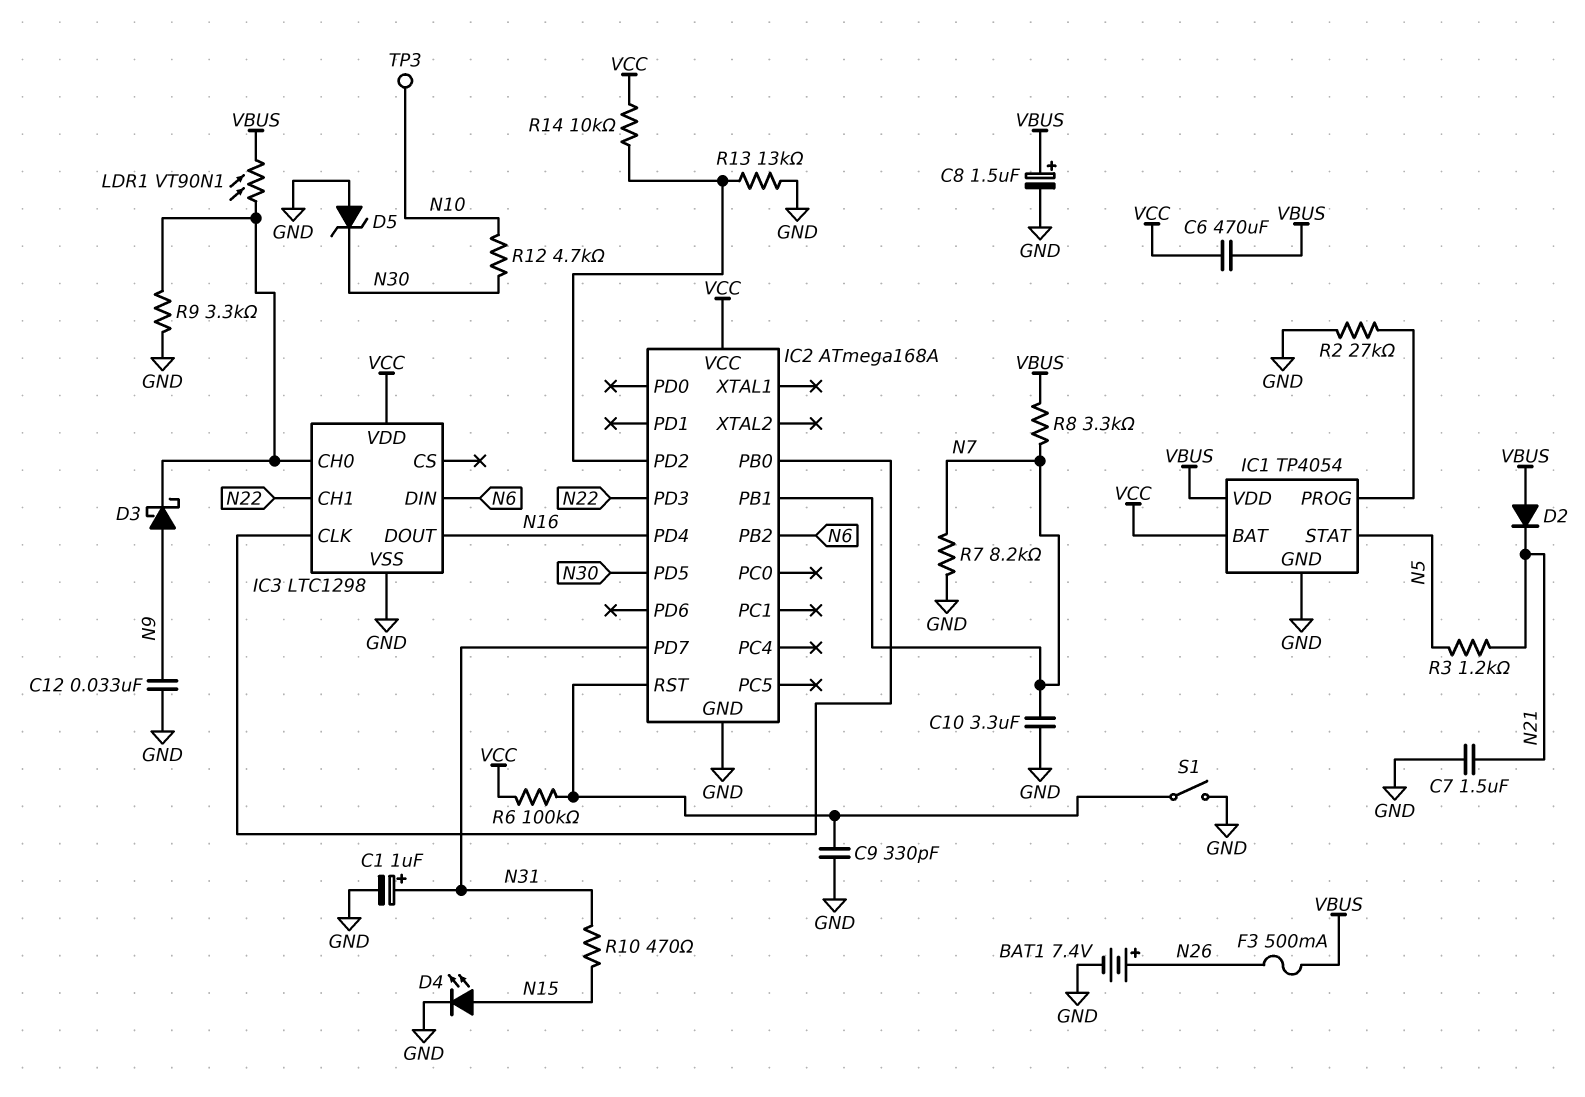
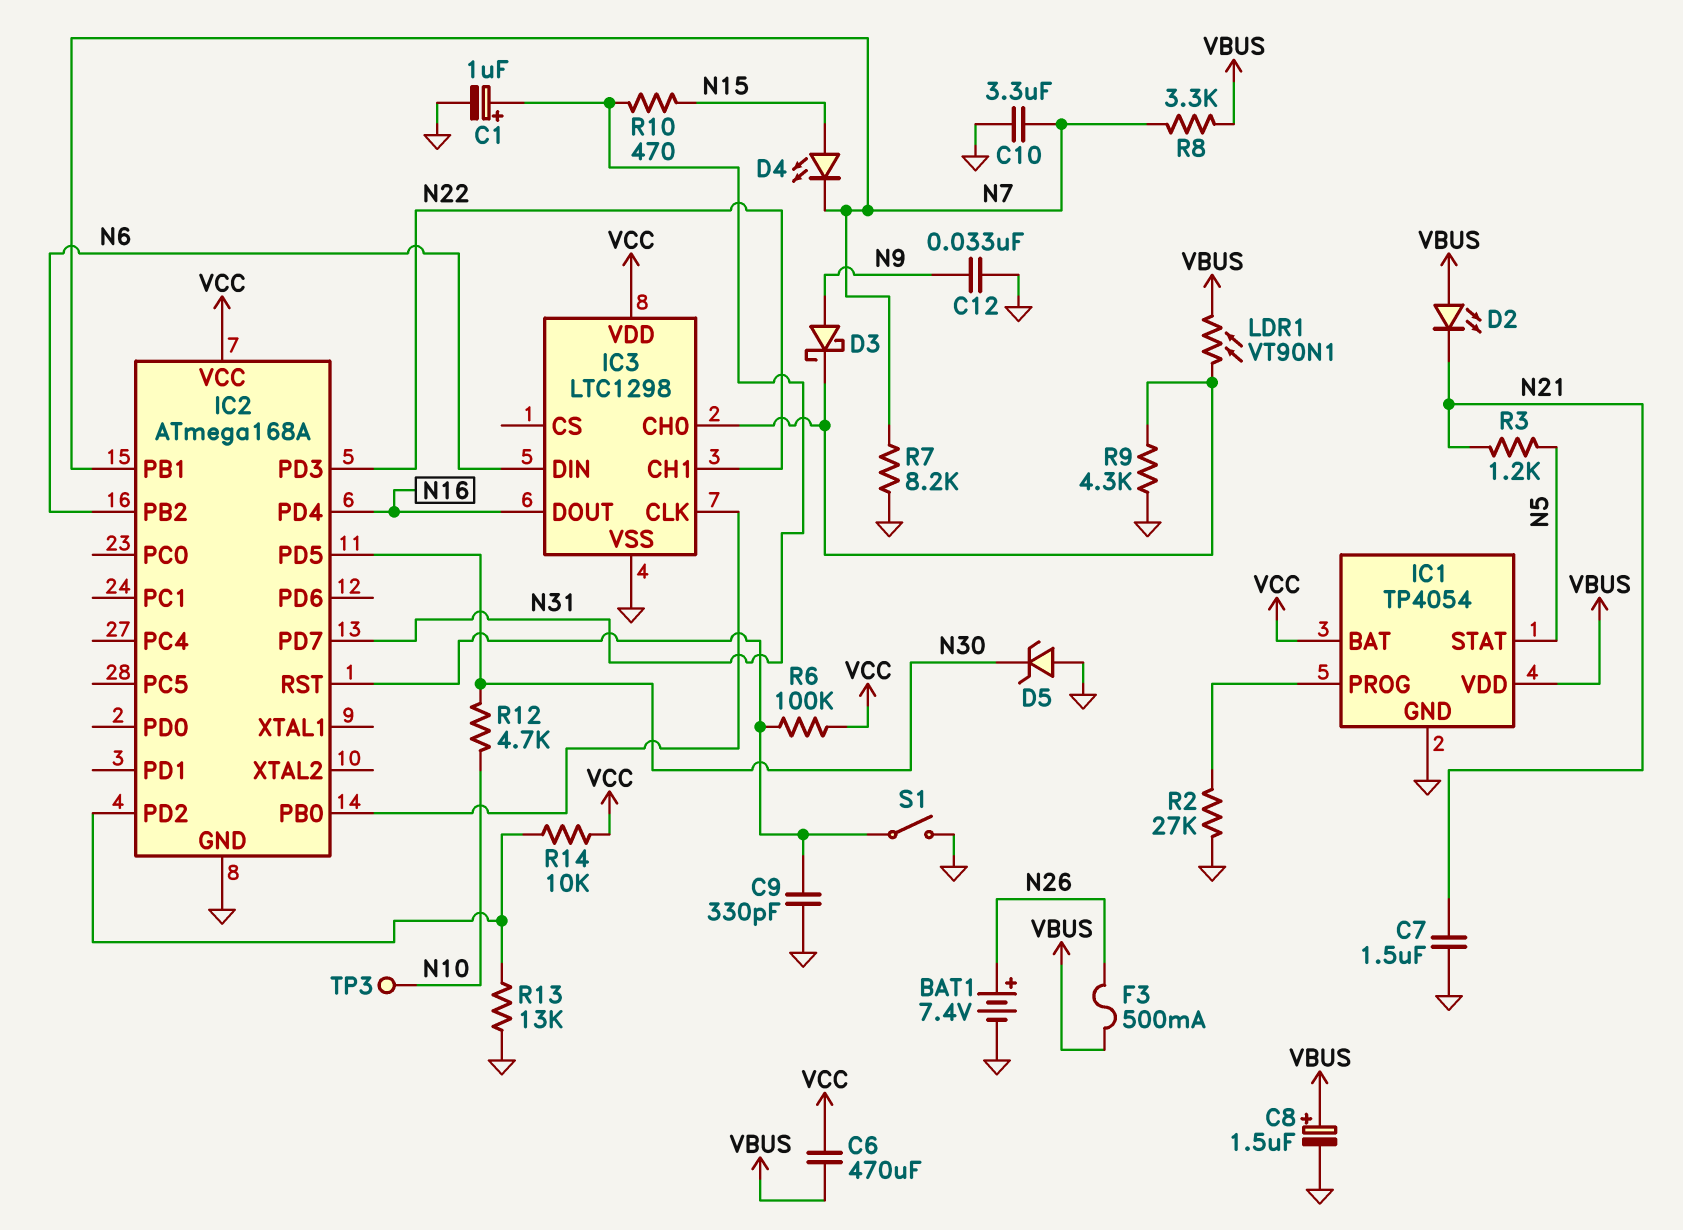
D2: diode (A VBUS, K N21) -> LED (A VBUS, K N21)
D4: LED (A N15, K GND) -> LED (A N15, K N7)
R9: 3.3k (GND, IC3/CH0) -> 4.3k (GND, IC3/CH0)

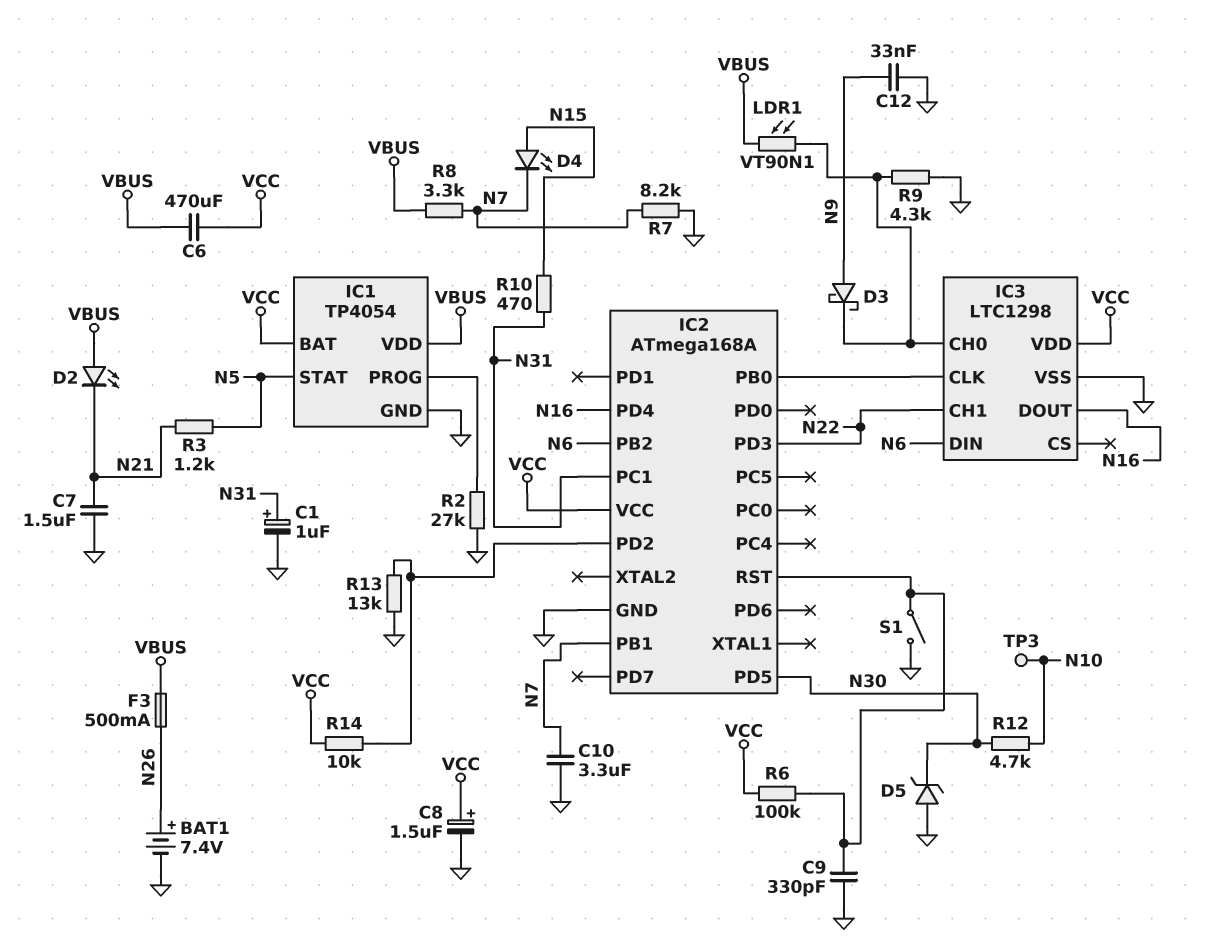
C8: 1.5uF (plus VBUS, minus GND) -> 1.5uF (plus VCC, minus GND)
IC2 pin PC1: none -> N31
IC2 pin PD7: N31 -> none

